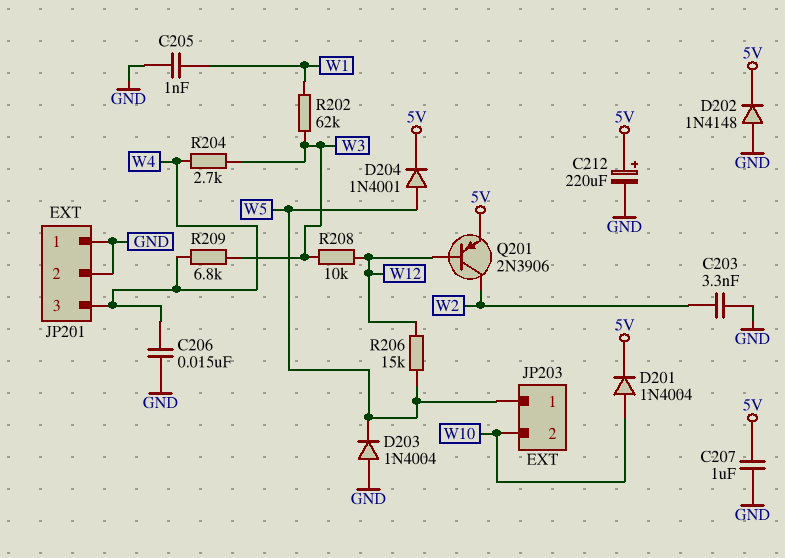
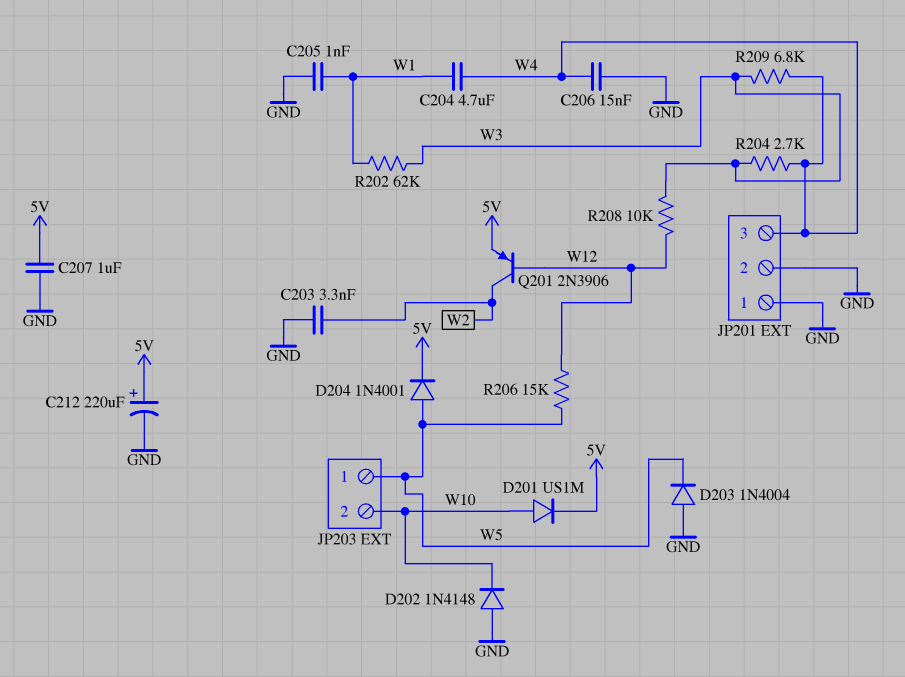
C204: none -> 4.7uF (W1, W4)
D201: diode 1N4004 (A W10, K 5V) -> diode US1M (A W10, K 5V)
D202: diode 1N4148 (A GND, K 5V) -> diode 1N4148 (A GND, K W10)

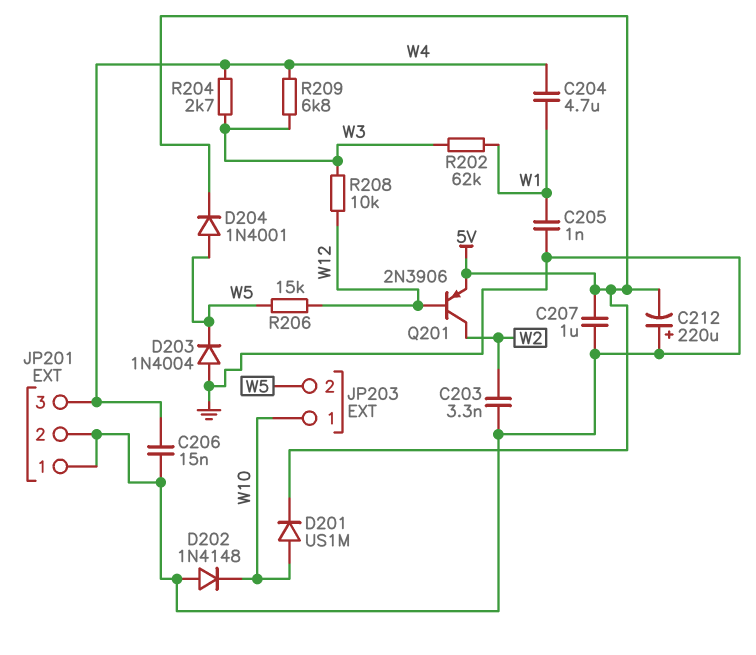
C212: 220uF (plus 5V, minus GND) -> 220uF (plus GND, minus 5V)
JP203 pin 1: W5 -> W10
JP203 pin 2: W10 -> W5

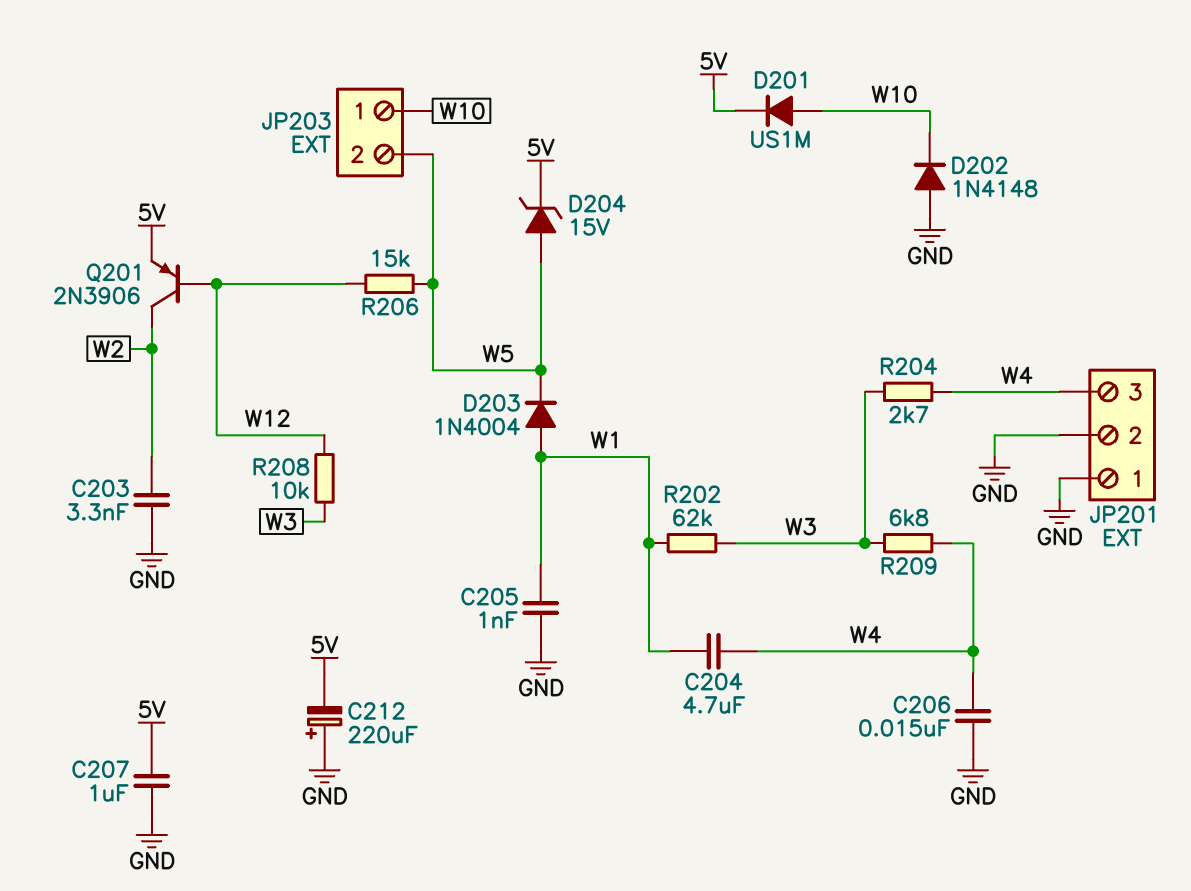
D203: diode 1N4004 (A GND, K W5) -> diode 1N4004 (A W1, K W5)
D204: diode 1N4001 (A W5, K 5V) -> zener 15V (A W5, K 5V)

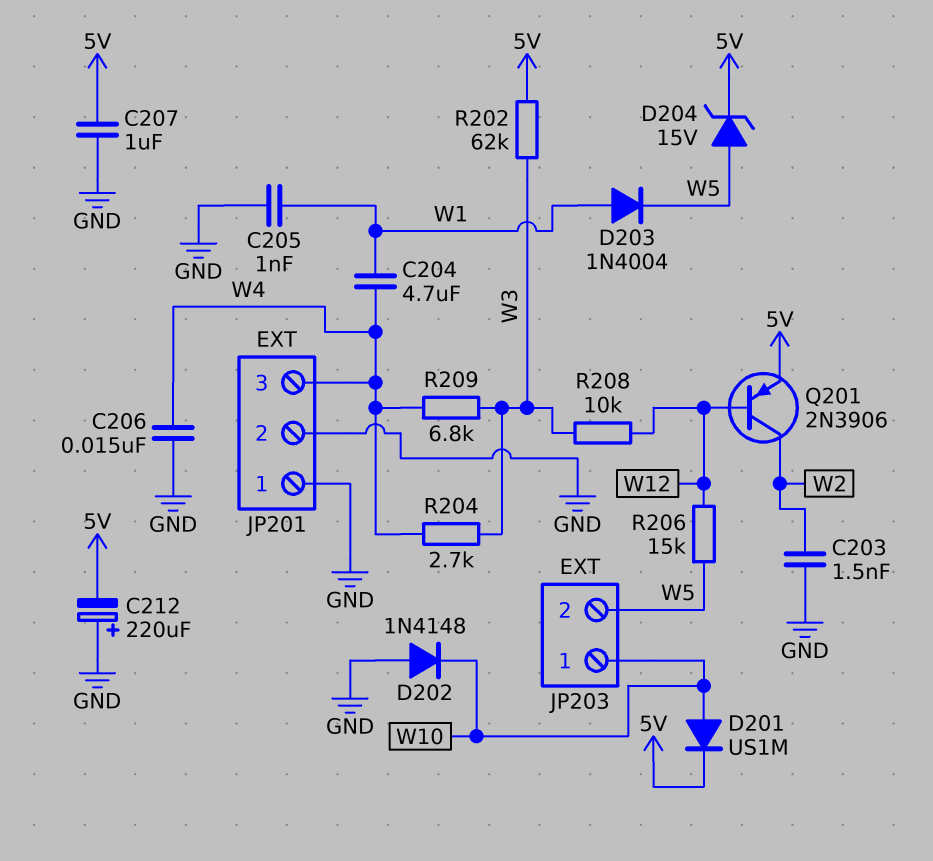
C203: 3.3nF (GND, W2) -> 1.5nF (GND, W2)
R202: 62k (W1, W3) -> 62k (5V, W3)

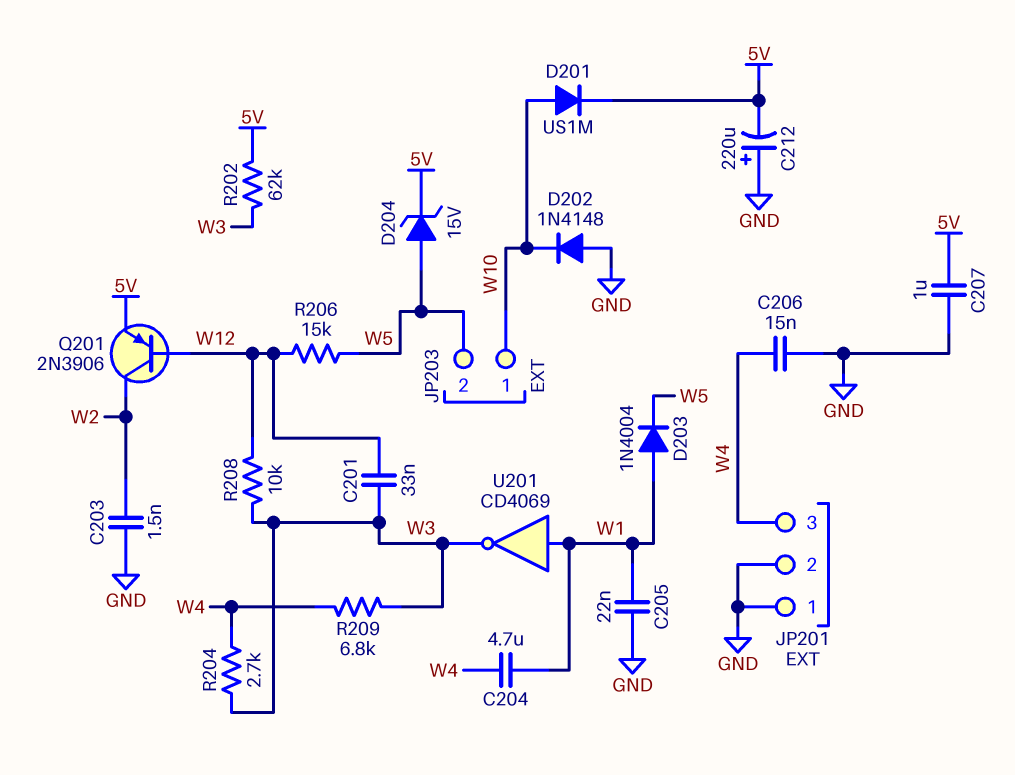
C201: none -> 33nF (W3, W12)
C205: 1nF (GND, W1) -> 22nF (GND, W1)
U201: none -> NOT CD4069 (in W1, out W3)

